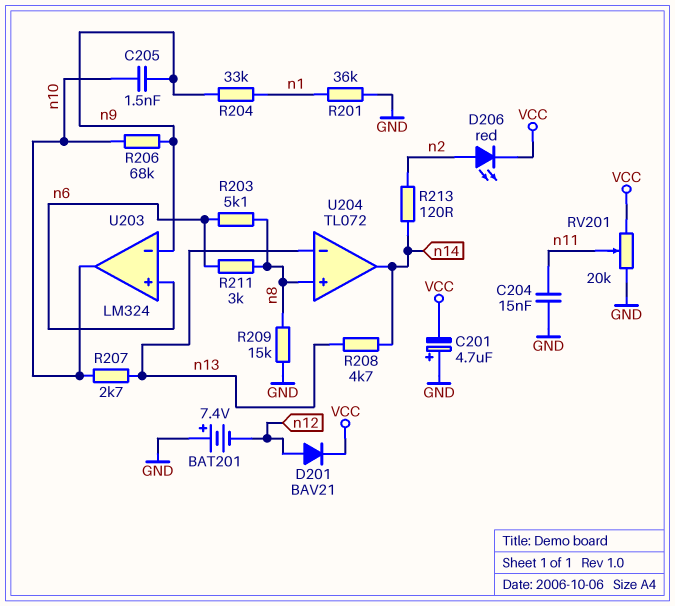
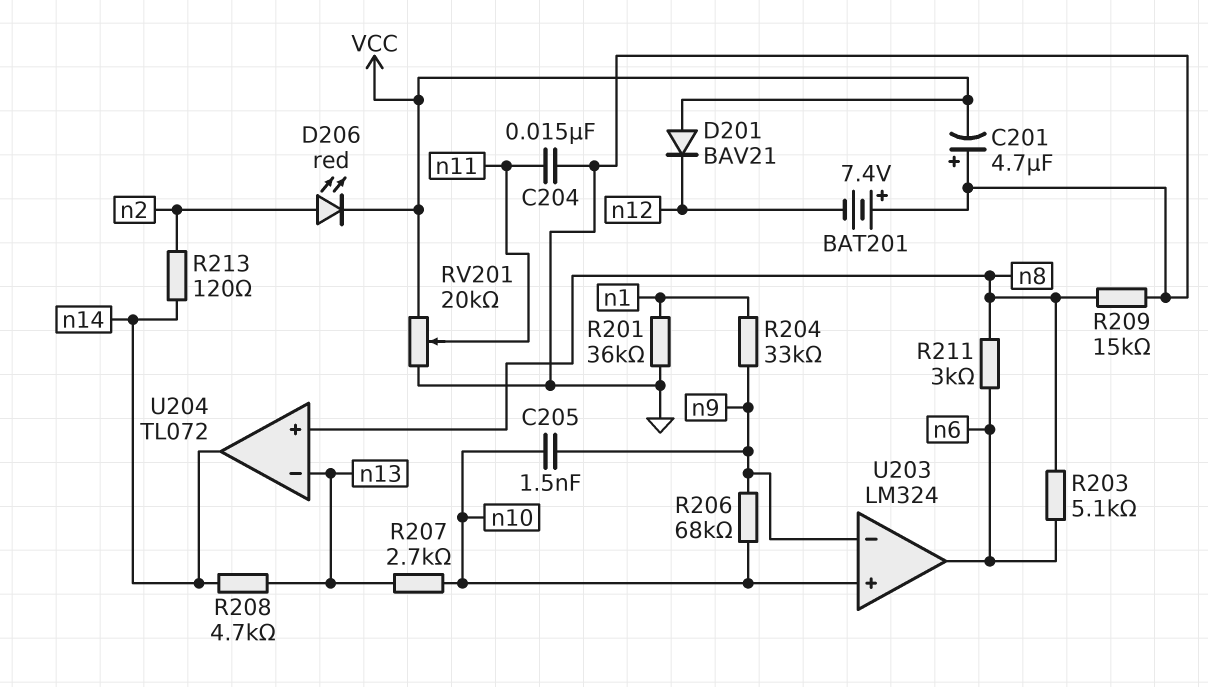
D201: diode BAV21 (A n12, K VCC) -> diode BAV21 (A VCC, K n12)
U203 pin in+: n6 -> n10
U203 pin out: n10 -> n6

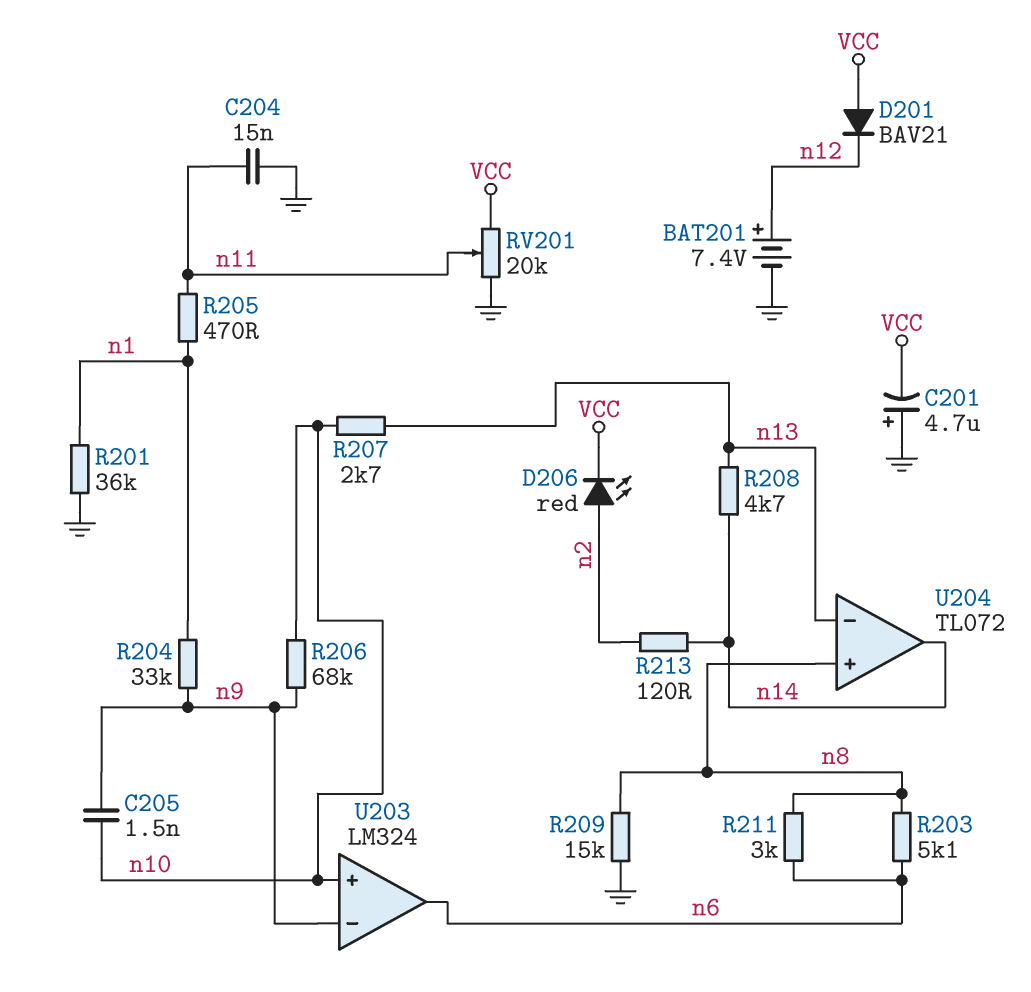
BAT201: 7.4V (plus GND, minus n12) -> 7.4V (plus n12, minus GND)
R205: none -> 470 (n1, n11)

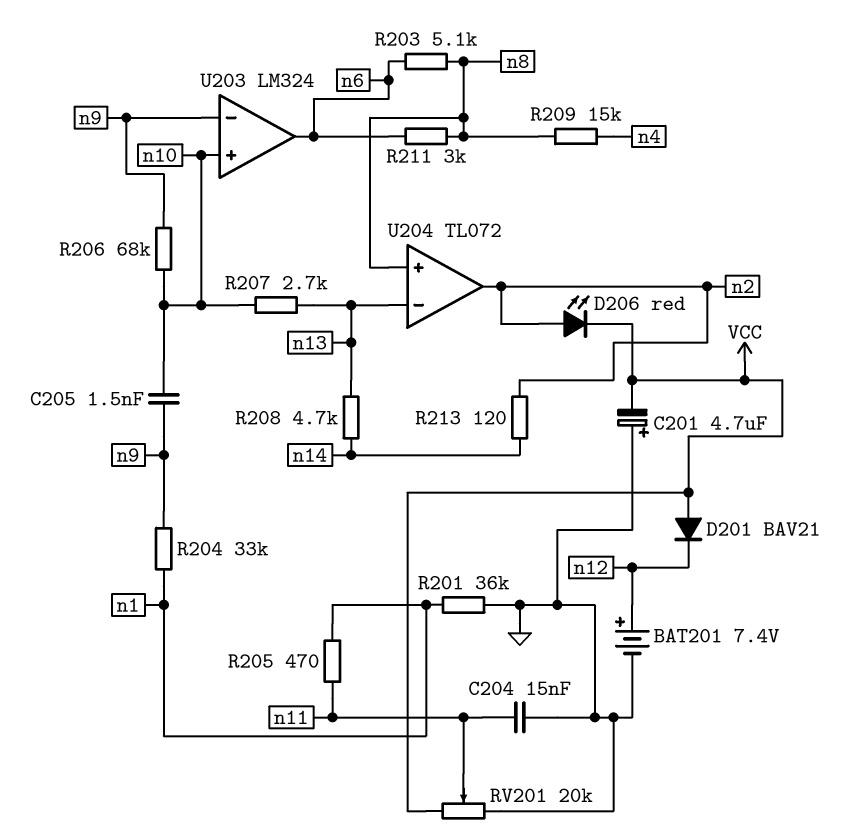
R209: 15k (GND, n8) -> 15k (n4, n8)
U204 pin out: n14 -> n2

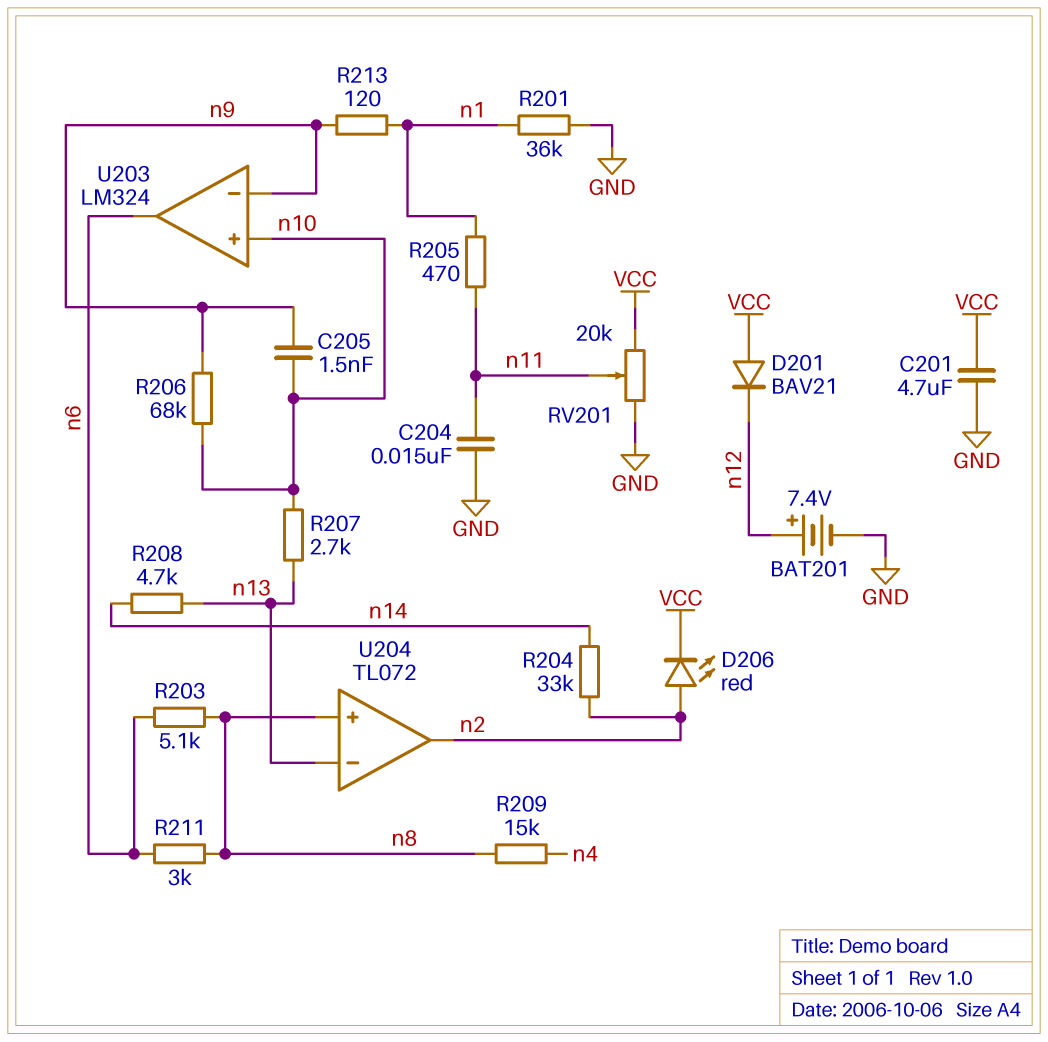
C201: 4.7uF (plus GND, minus VCC) -> 4.7uF (GND, VCC)
R204: 33k (n1, n9) -> 33k (n2, n14)
R213: 120 (n2, n14) -> 120 (n1, n9)

